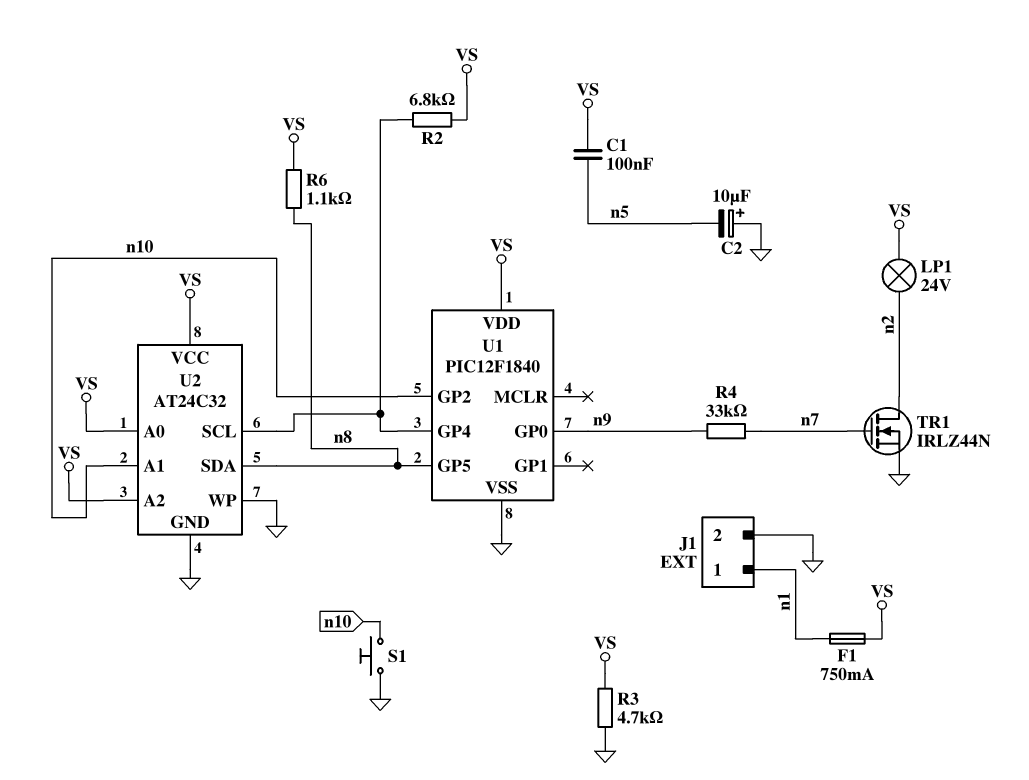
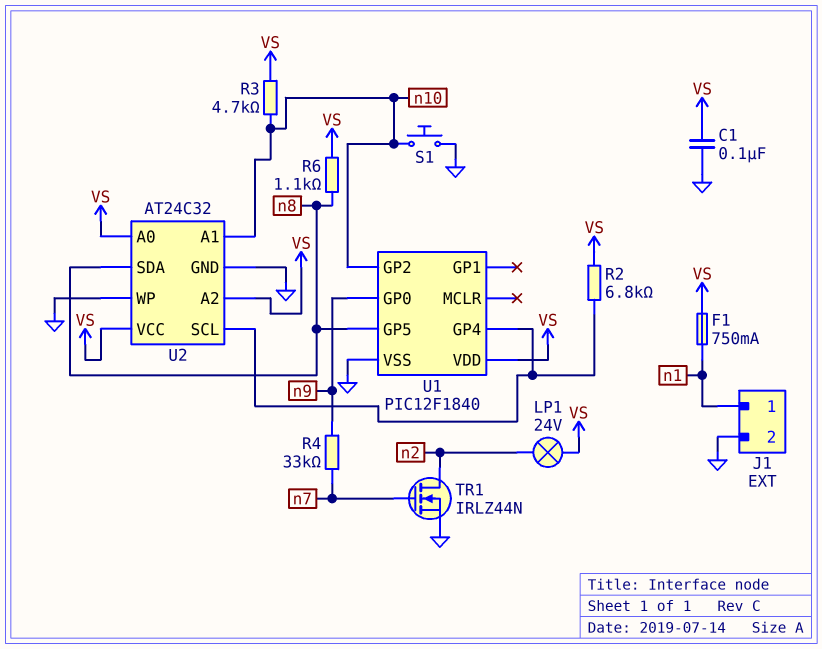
C1: 100nF (VS, n5) -> 100nF (GND, VS)
C2: 10uF (plus GND, minus n5) -> none
R3: 4.7k (GND, VS) -> 4.7k (VS, n10)

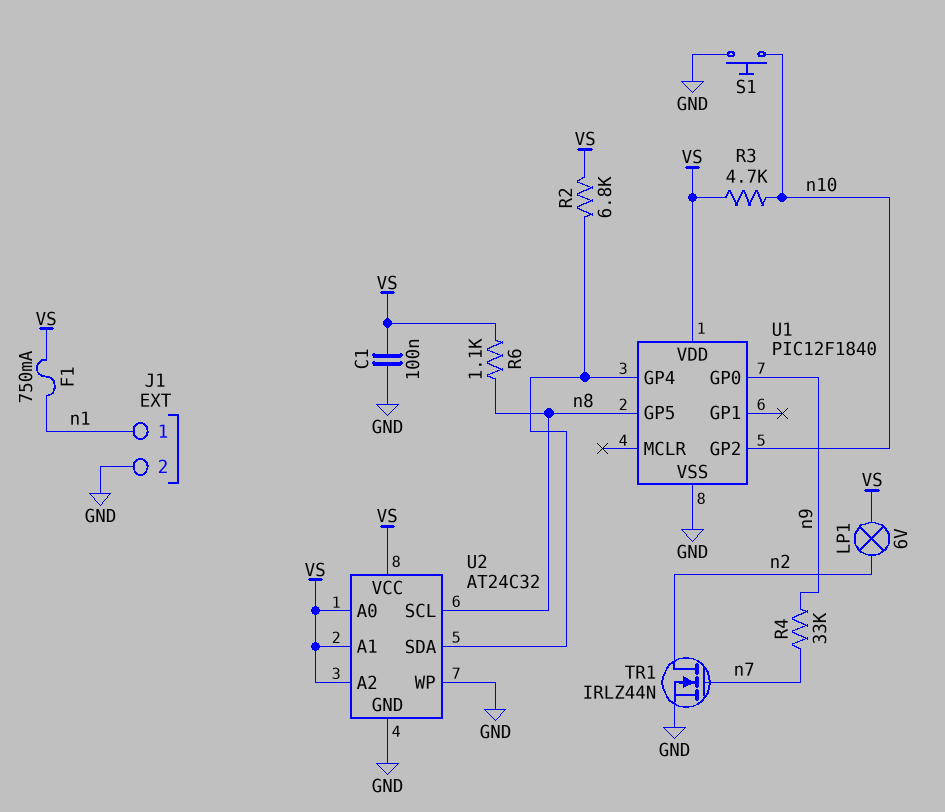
LP1: lamp 24V (VS, n2) -> lamp 6V (VS, n2)
U2 pin A1: n10 -> VS
U2 pin SCL: U1/GP4 -> n8
U2 pin SDA: n8 -> U1/GP4

